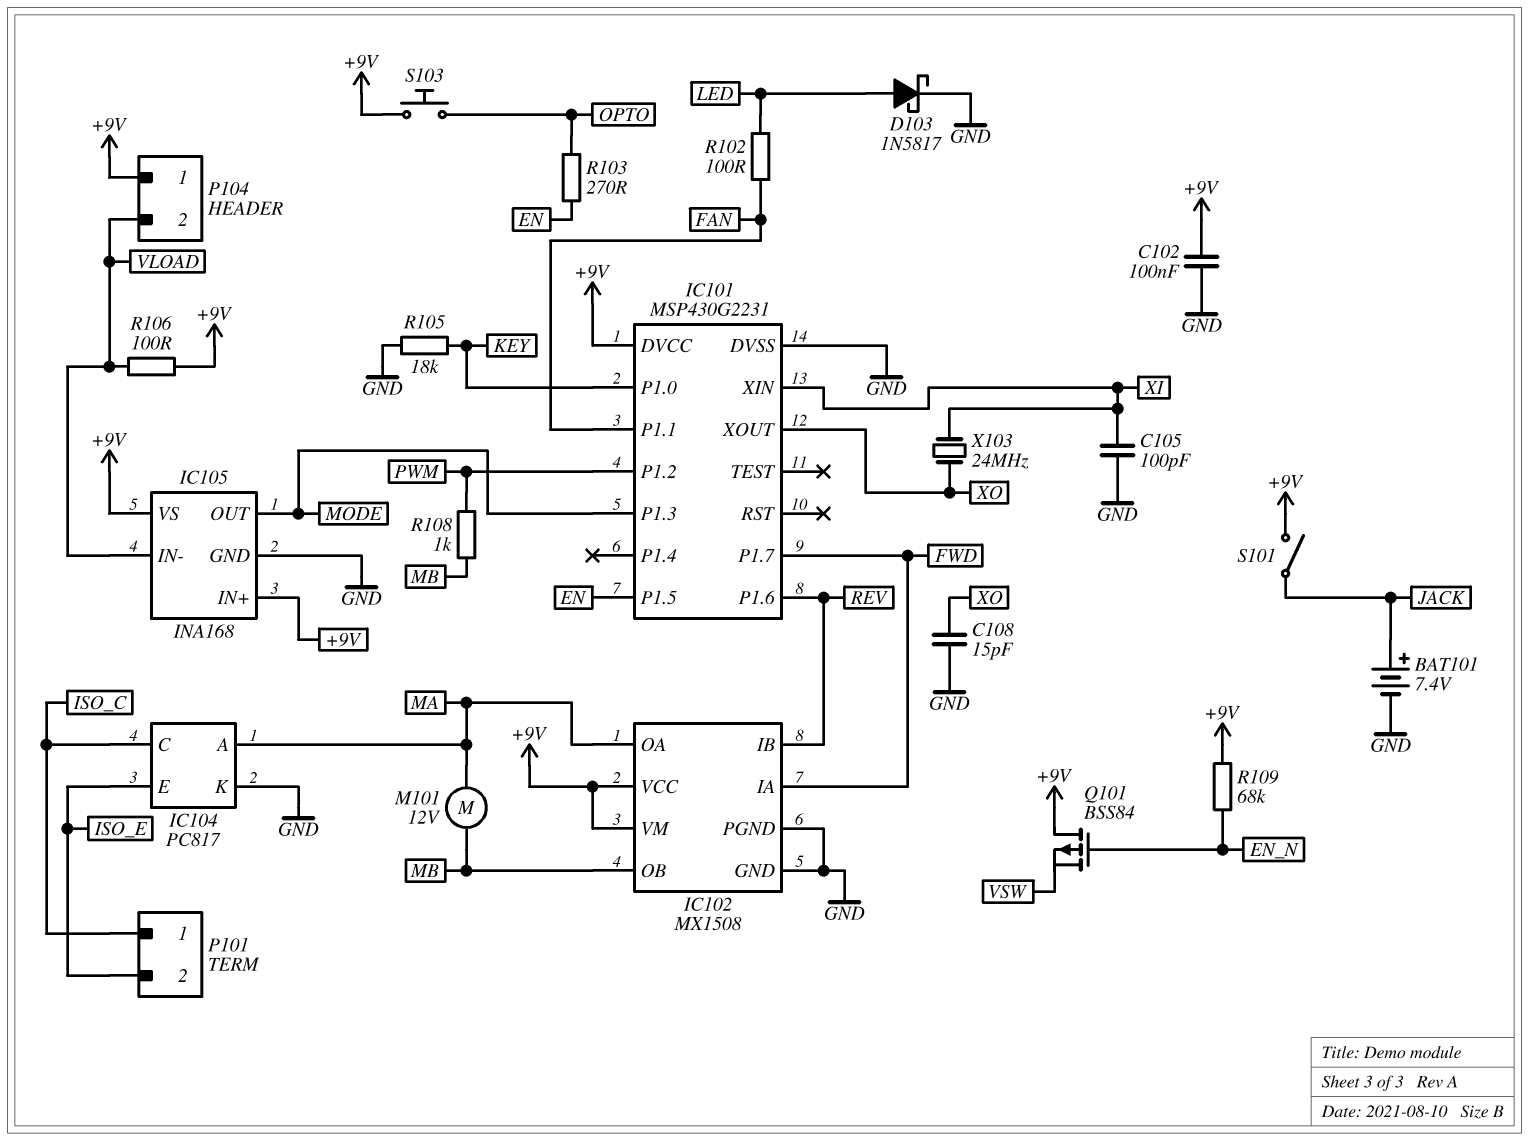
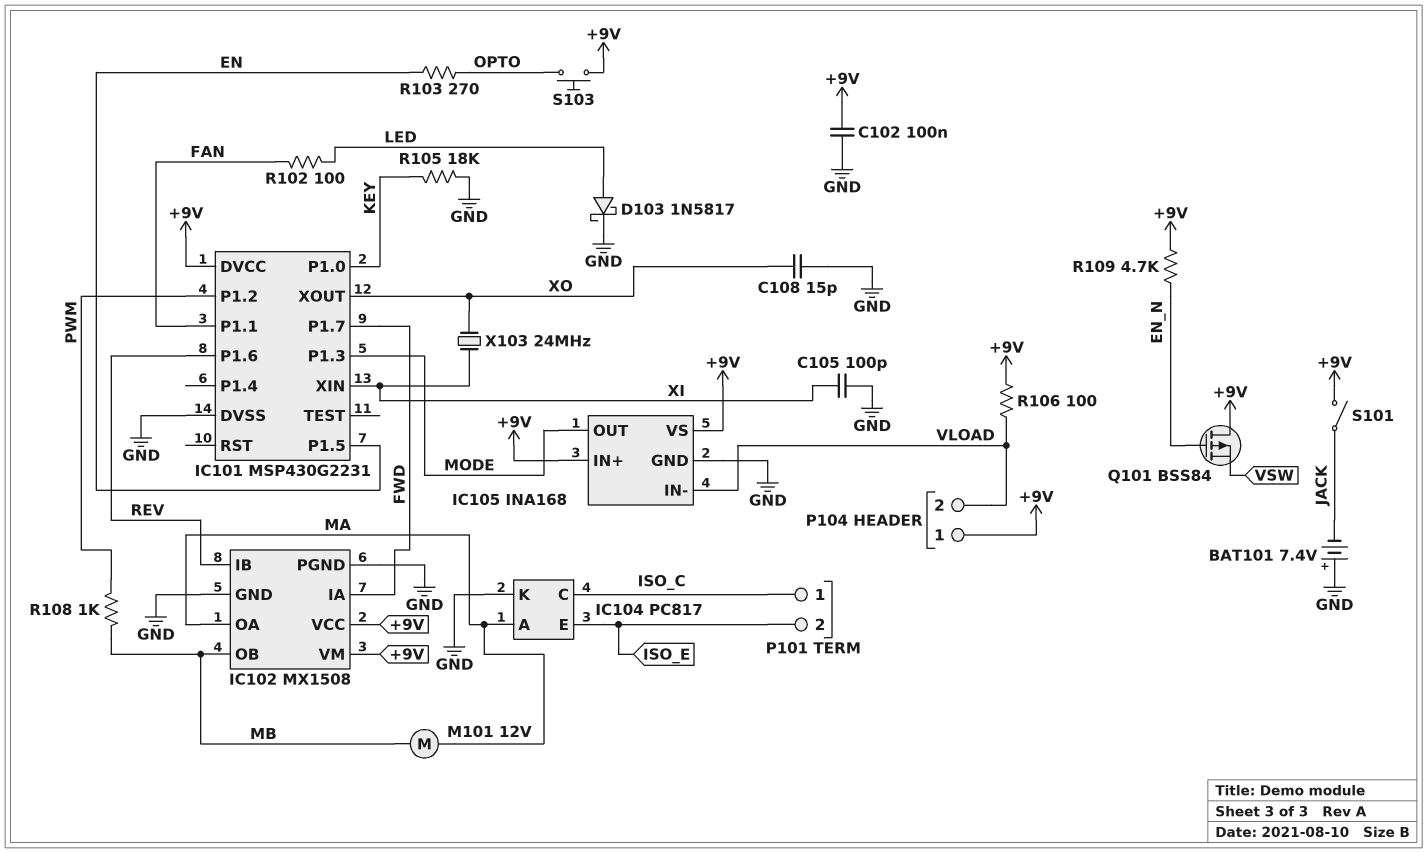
BAT101: 7.4V (plus JACK, minus GND) -> 7.4V (plus GND, minus JACK)
R109: 68k (+9V, EN_N) -> 4.7k (+9V, EN_N)

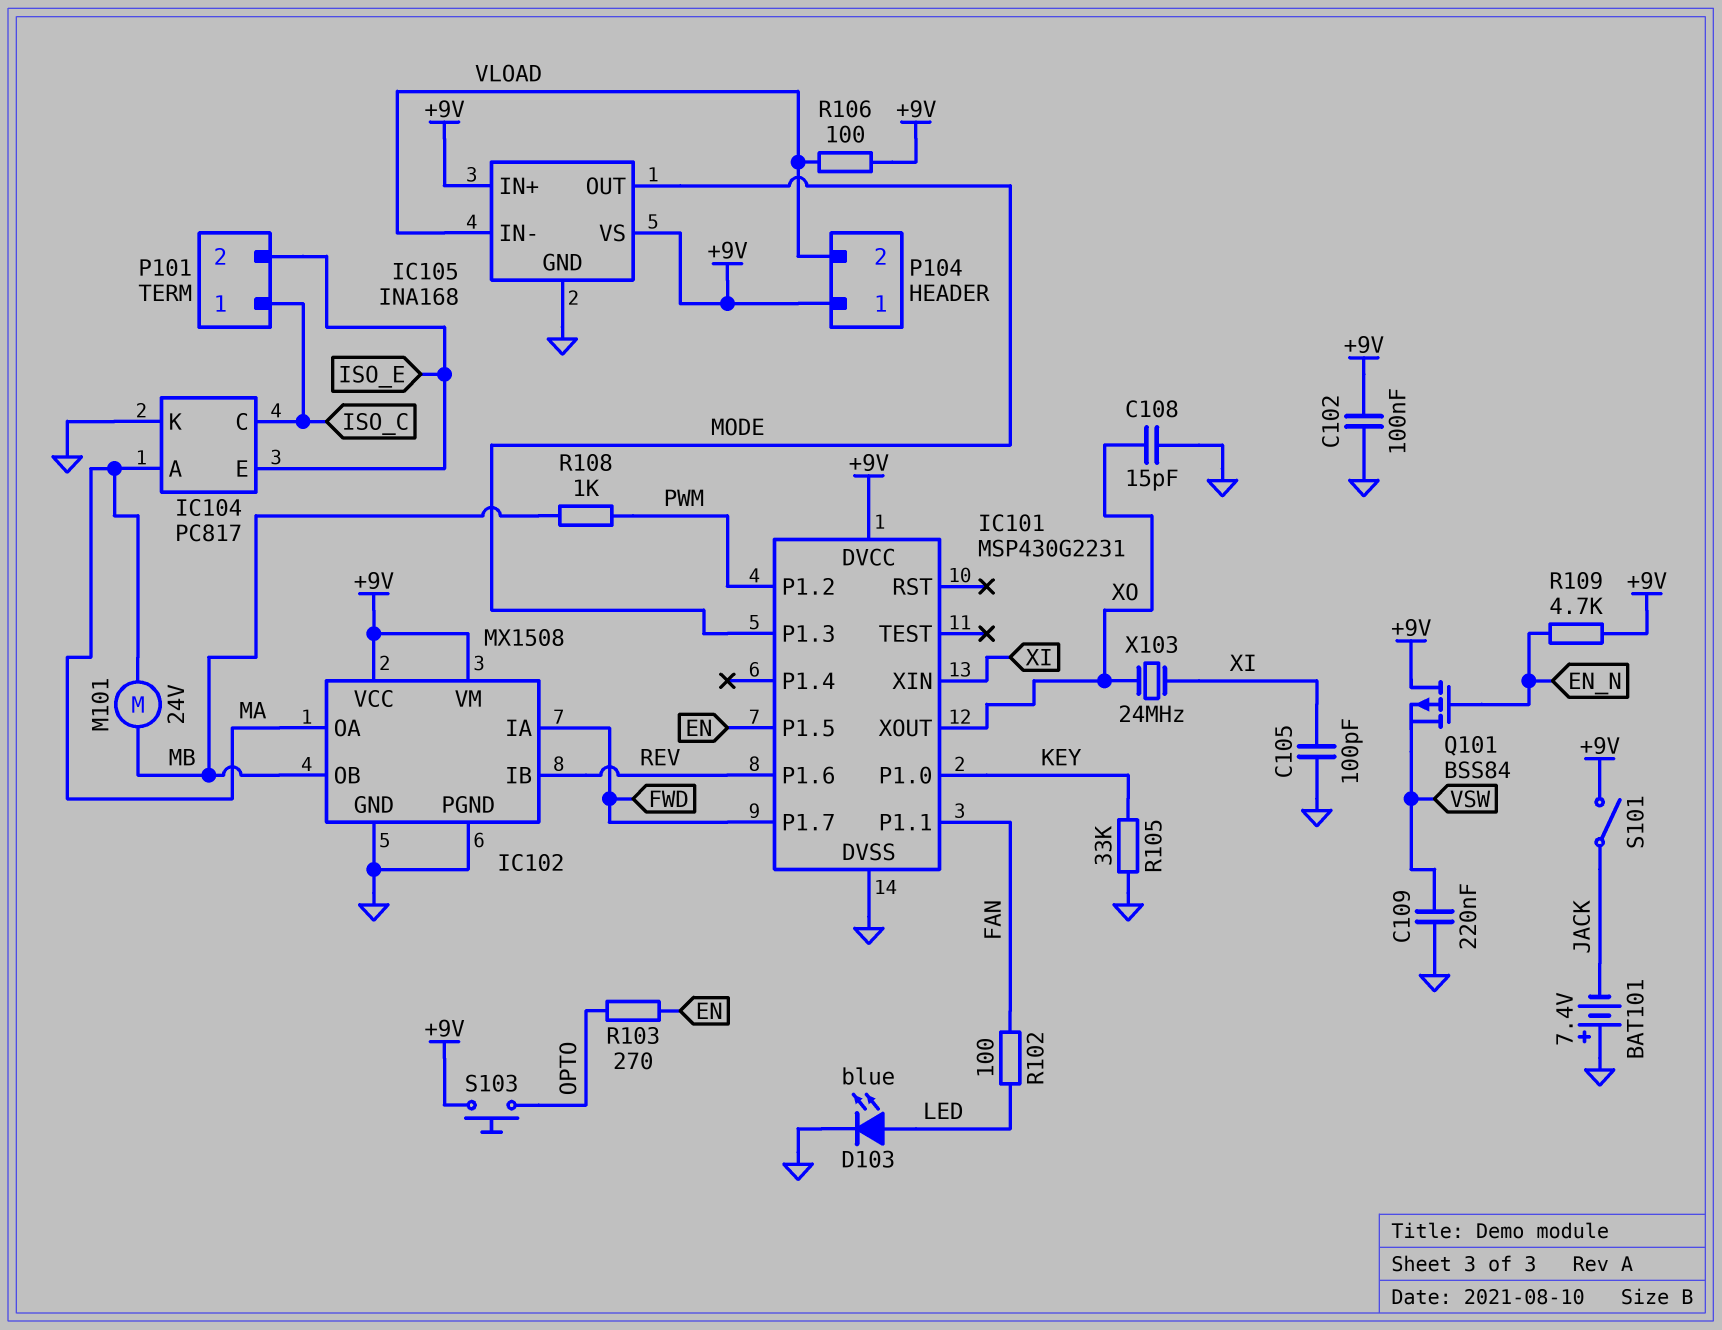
C109: none -> 220nF (GND, VSW)
D103: schottky 1N5817 (A LED, K GND) -> LED blue (A LED, K GND)
M101: motor 12V (MA, MB) -> motor 24V (MA, MB)
R105: 18k (GND, KEY) -> 33k (GND, KEY)

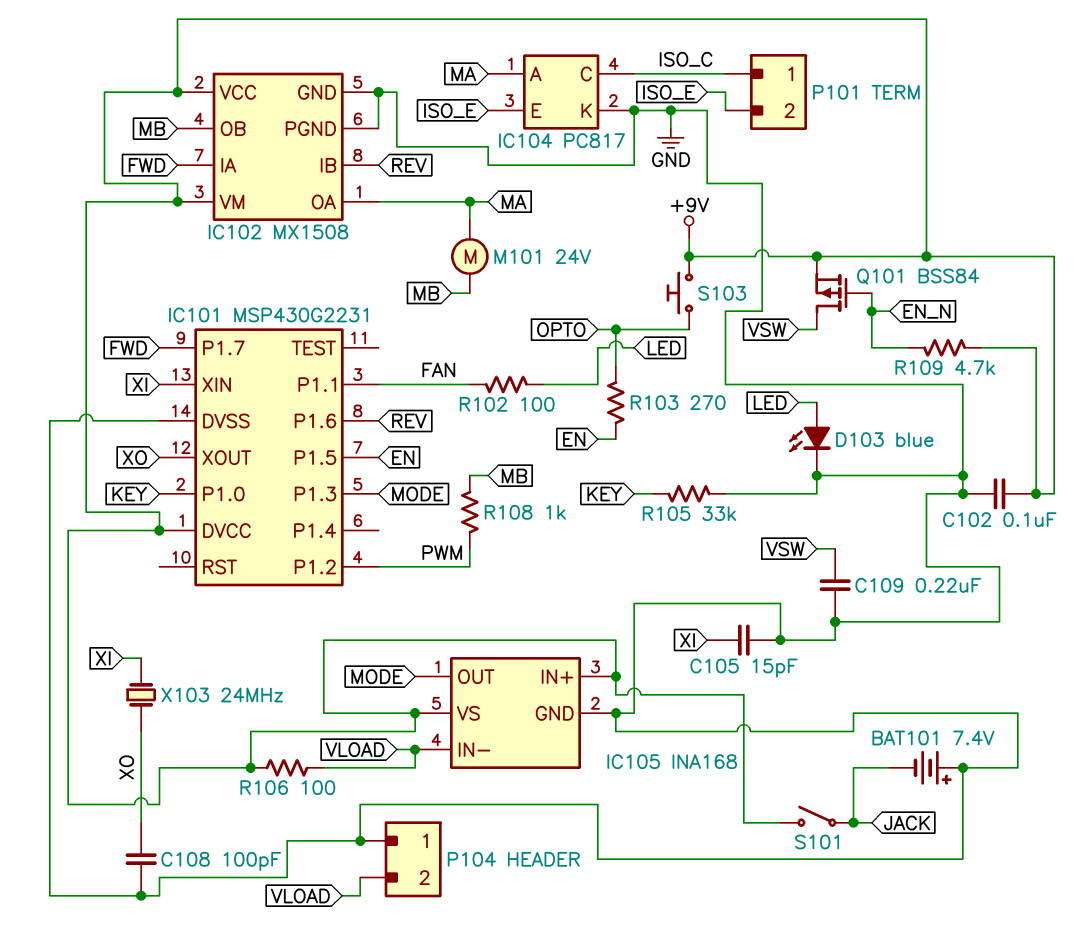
C105: 100pF (GND, XI) -> 15pF (GND, XI)
C108: 15pF (GND, XO) -> 100pF (GND, XO)
P104 pin 1: +9V -> GND
Q101: PMOS BSS84 (G EN_N, D +9V, S VSW) -> PMOS BSS84 (G EN_N, D VSW, S +9V)

